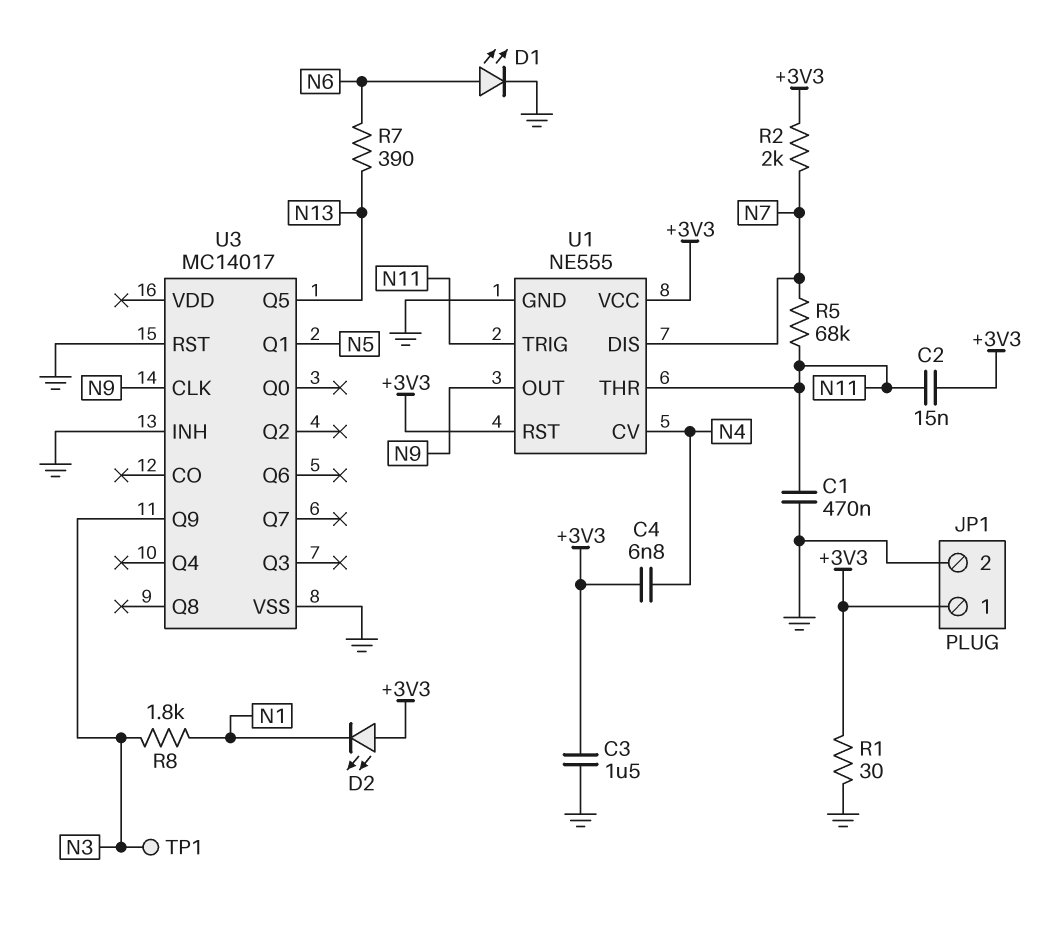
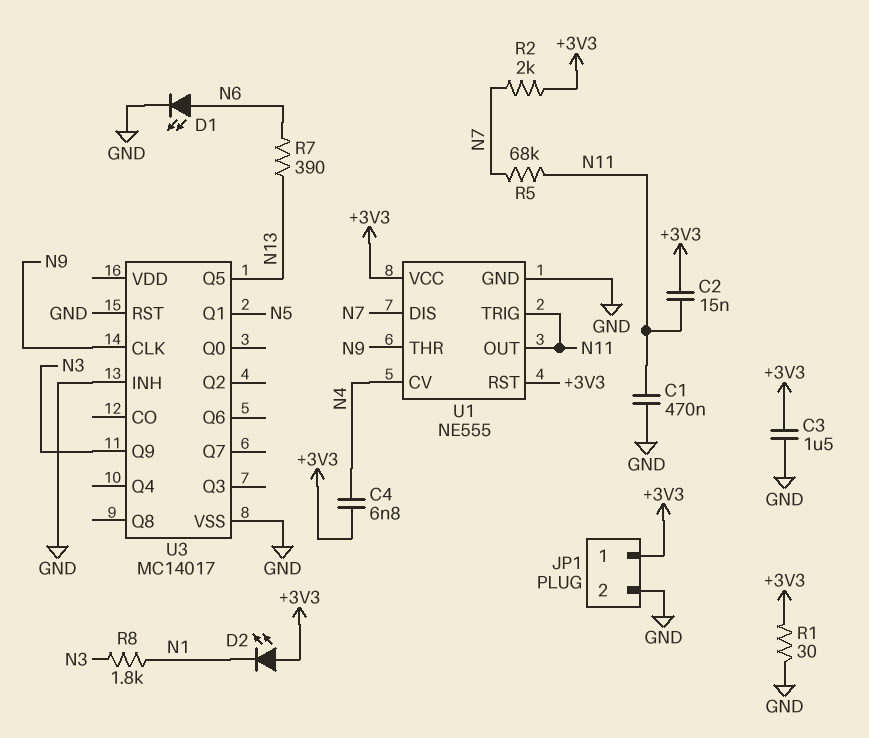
TP1: test point (N3) -> none
U1 pin OUT: N9 -> N11
U1 pin THR: N11 -> N9

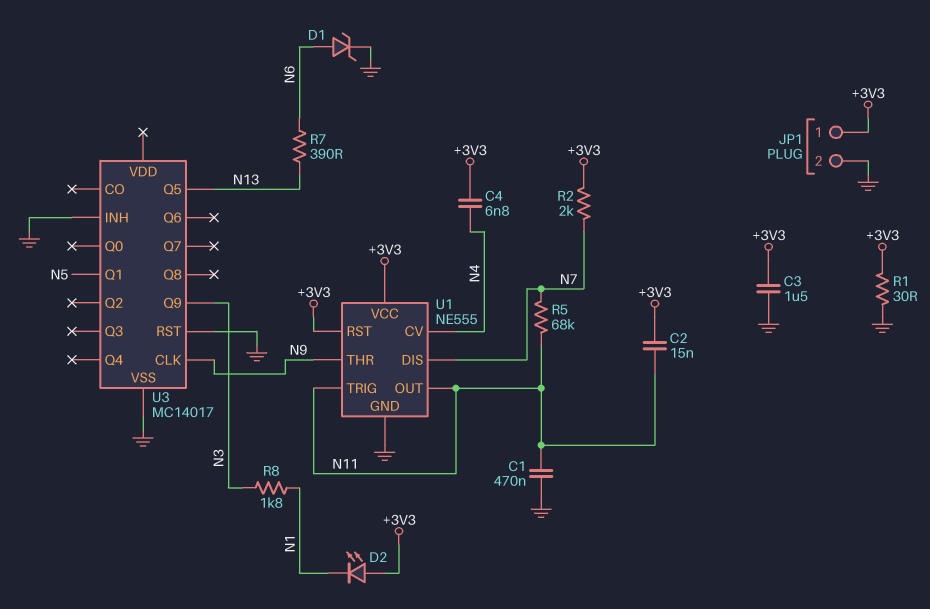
D1: LED (A N6, K GND) -> zener (A N6, K GND)

